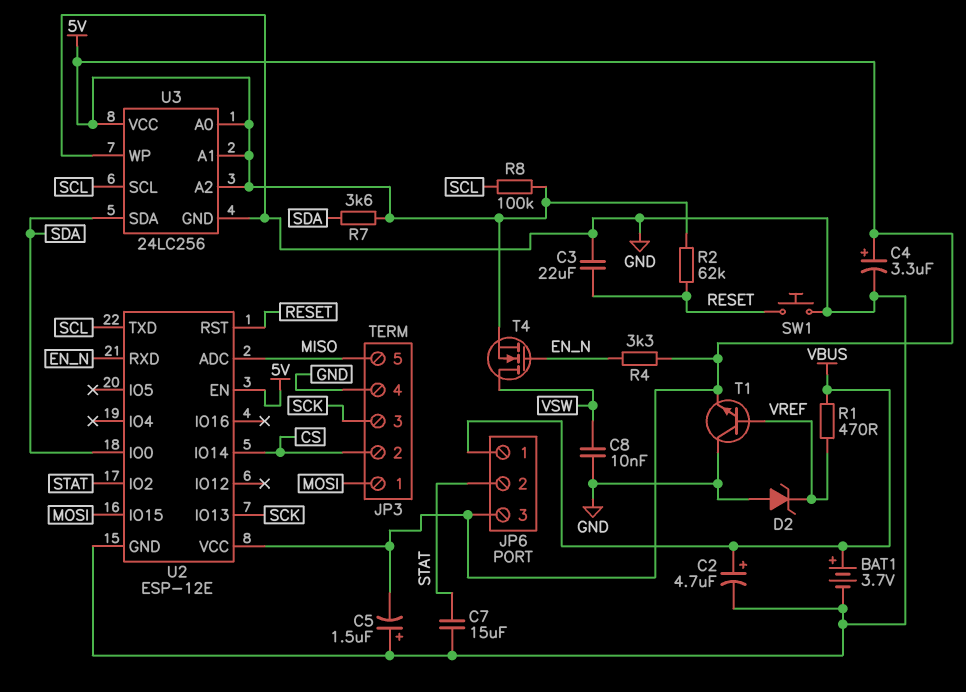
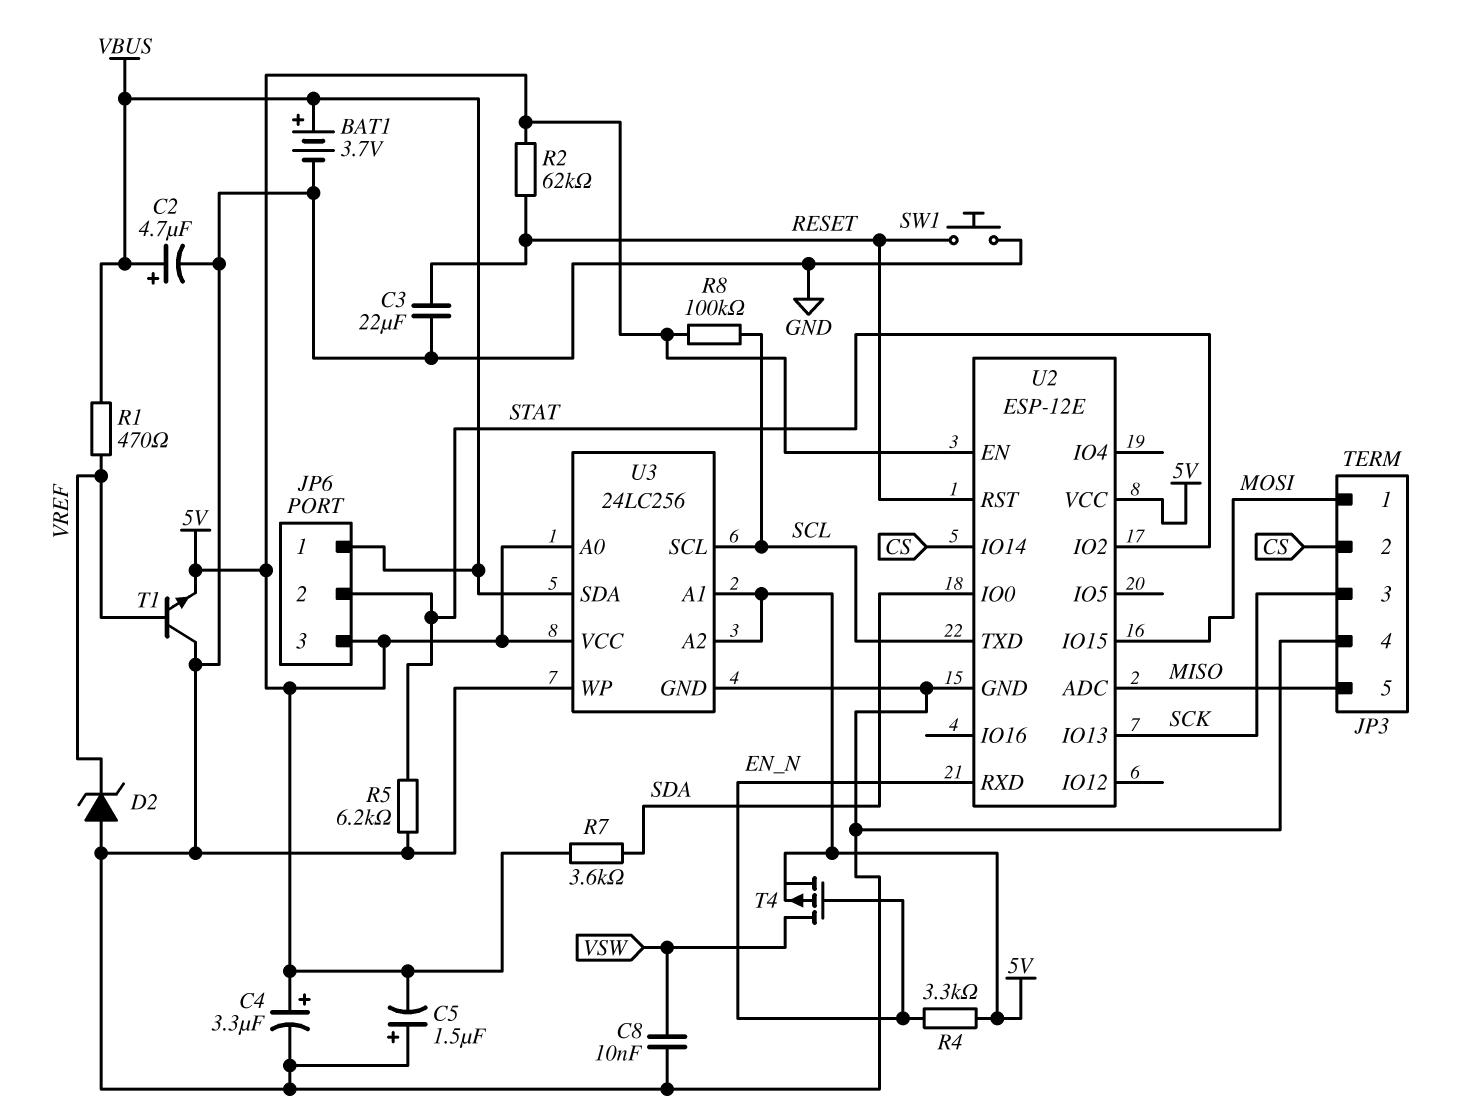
C7: 15uF (GND, STAT) -> none
R5: none -> 6.2k (GND, STAT)
T4: NMOS (G EN_N, D VSW, S 5V) -> PMOS (G EN_N, D VSW, S 5V)
U3 pin SDA: SDA -> VBUS

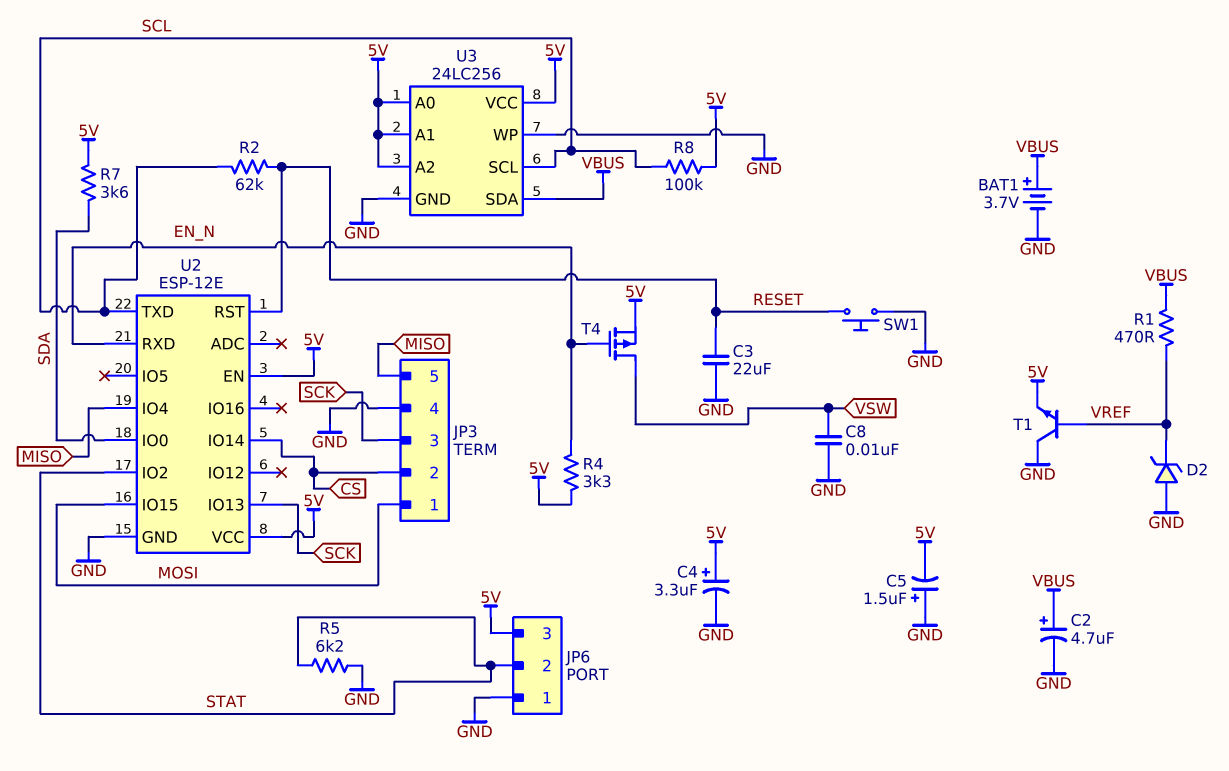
JP6 pin 1: VBUS -> GND
R2: 62k (5V, RESET) -> 62k (RESET, SCL)
U2 pin ADC: MISO -> none
U2 pin IO4: none -> MISO

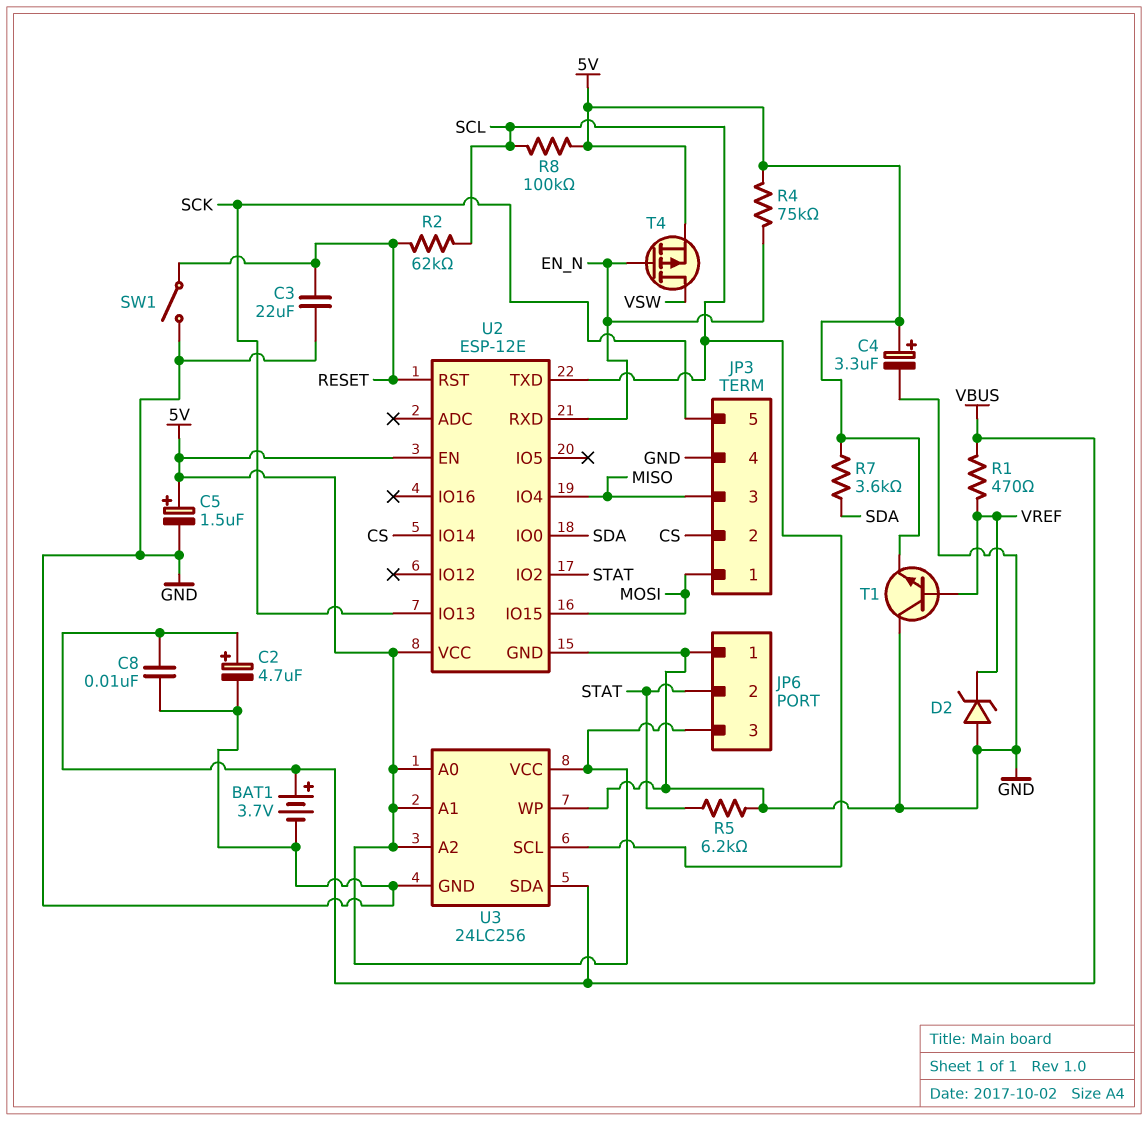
C5: 1.5uF (plus GND, minus 5V) -> 1.5uF (plus 5V, minus GND)
C8: 10nF (GND, VSW) -> 10nF (GND, VBUS)
JP3 pin 3: SCK -> MISO
JP3 pin 5: MISO -> SCK
R4: 3.3k (5V, EN_N) -> 75k (5V, EN_N)
SW1: button (GND, RESET) -> switch (GND, RESET)

